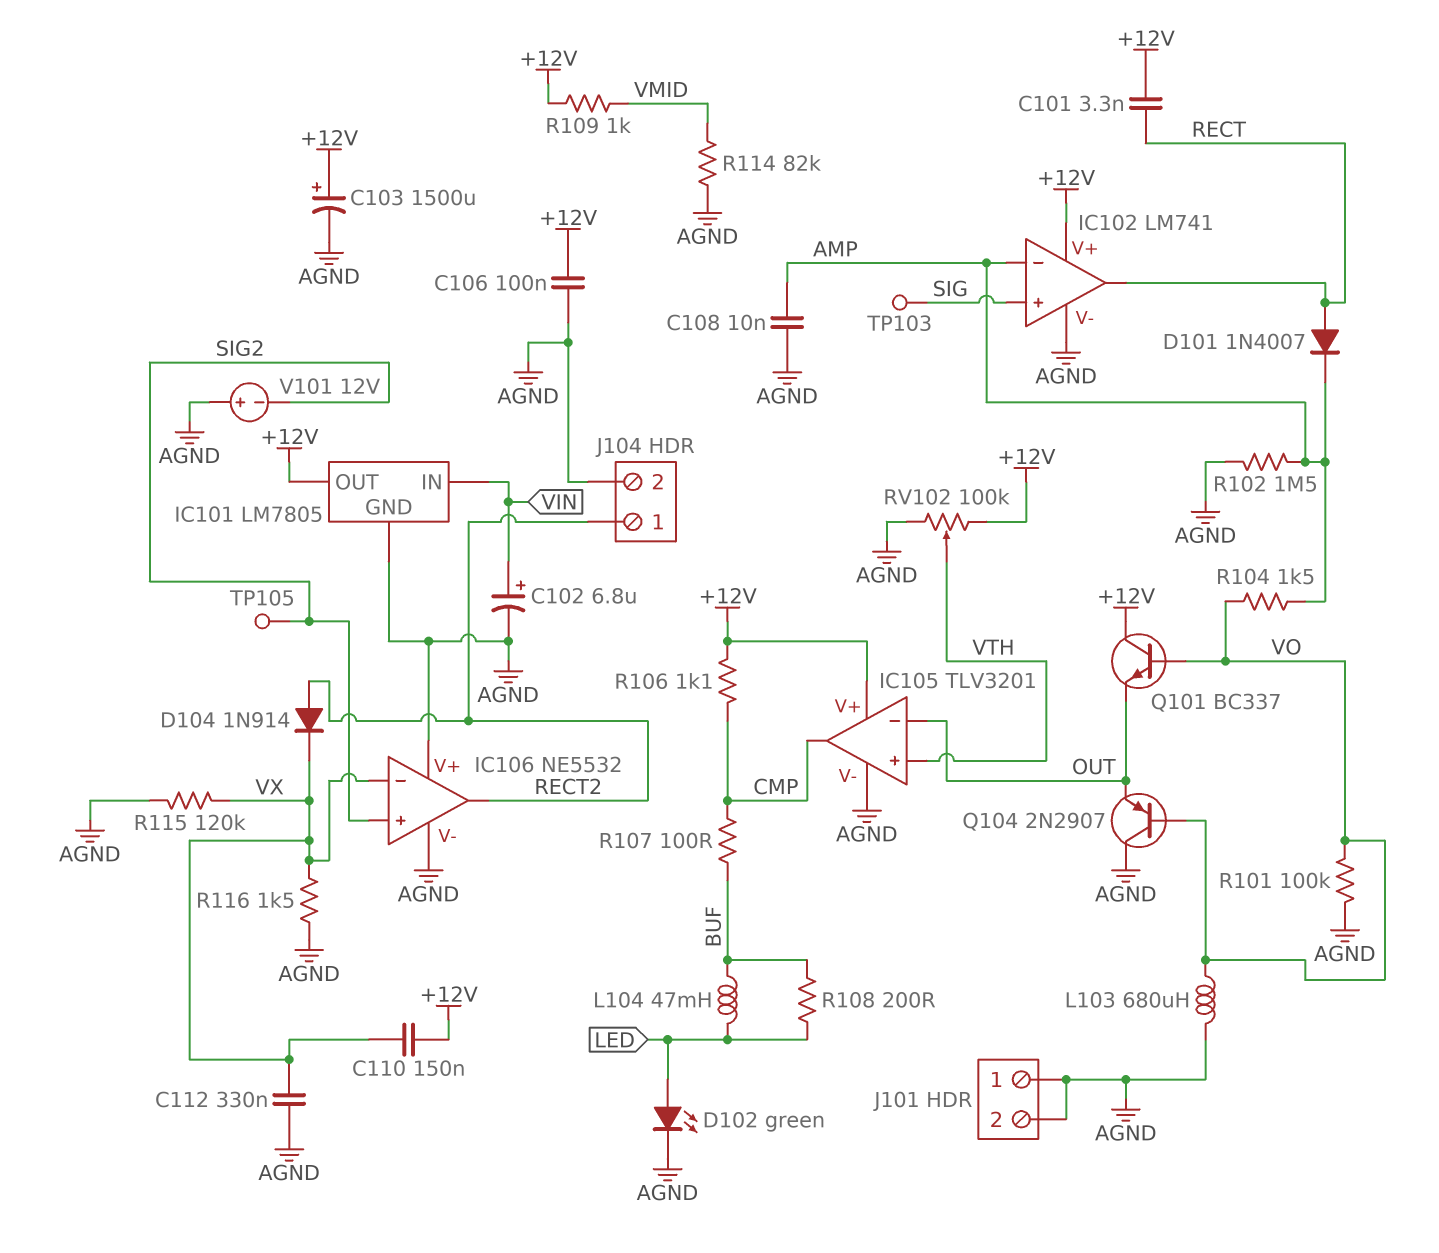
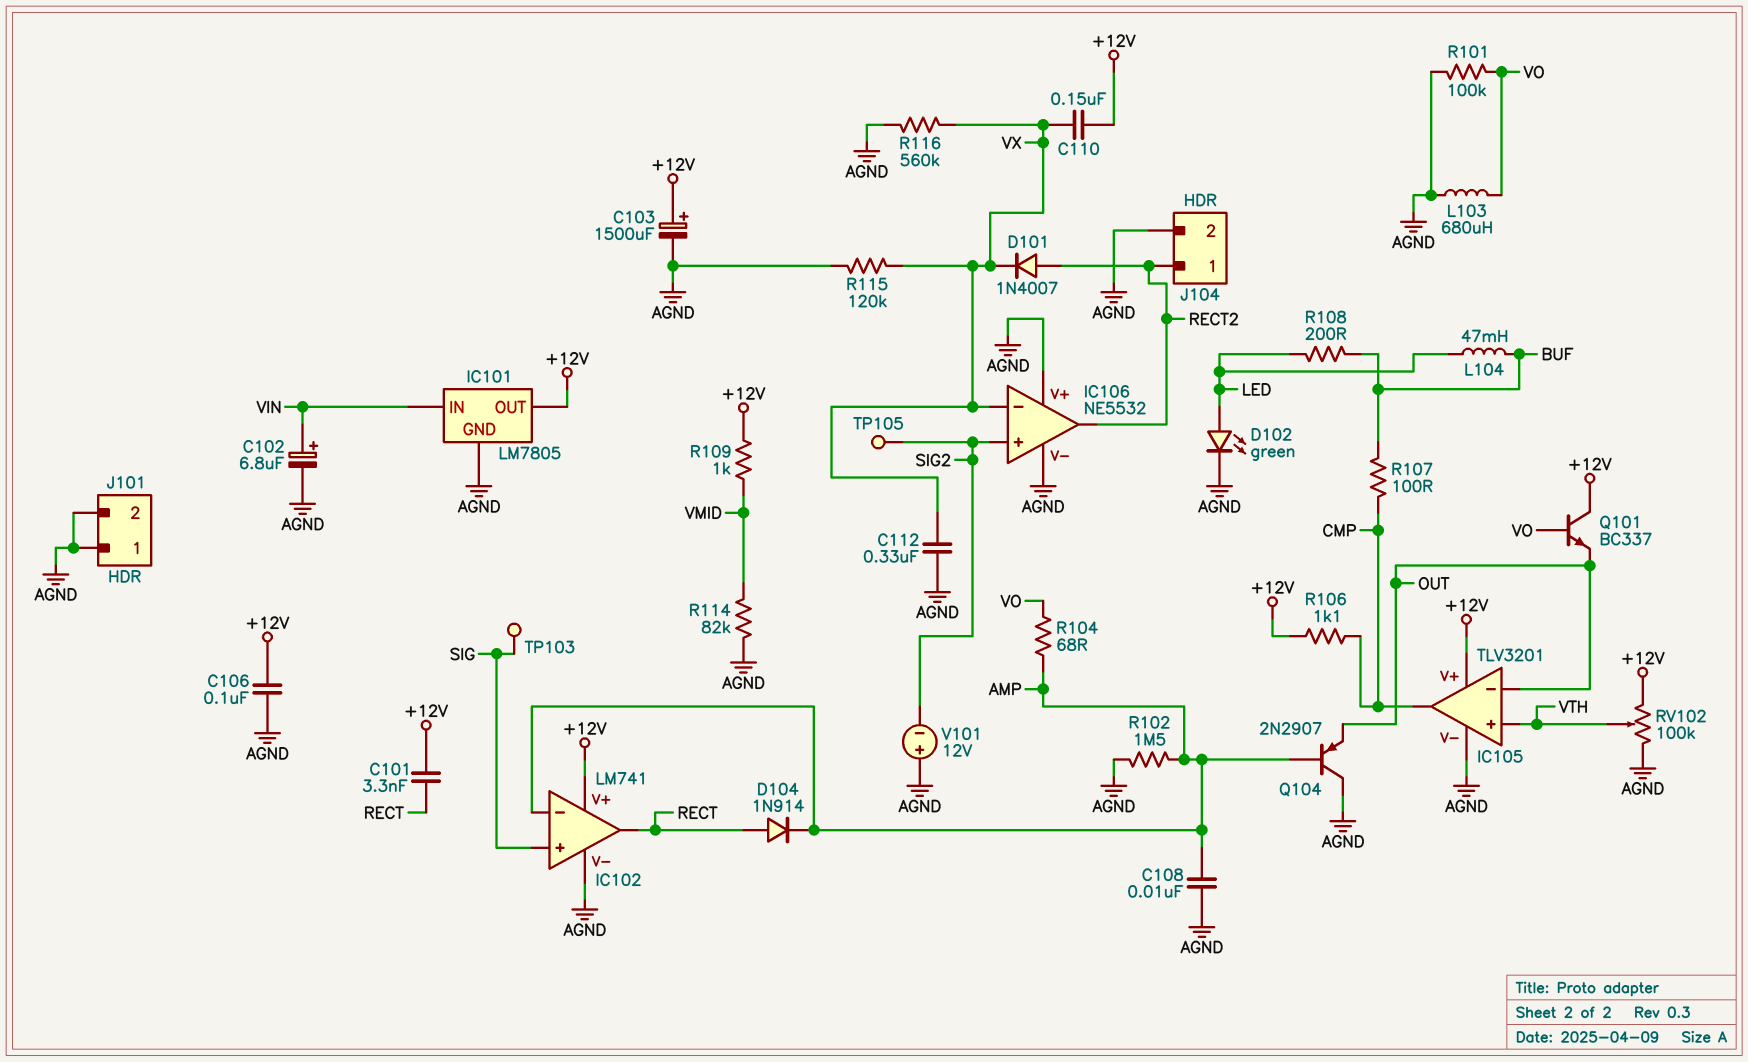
D101: diode 1N4007 (A RECT, K AMP) -> diode 1N4007 (A RECT2, K VX)
D104: diode 1N914 (A RECT2, K VX) -> diode 1N914 (A RECT, K AMP)
Q104: PNP 2N2907 (B VO, C AGND, E OUT) -> PNP 2N2907 (B AMP, C AGND, E OUT)
R104: 1.5k (AMP, VO) -> 68 (AMP, VO)
R116: 1.5k (AGND, VX) -> 560k (AGND, VX)

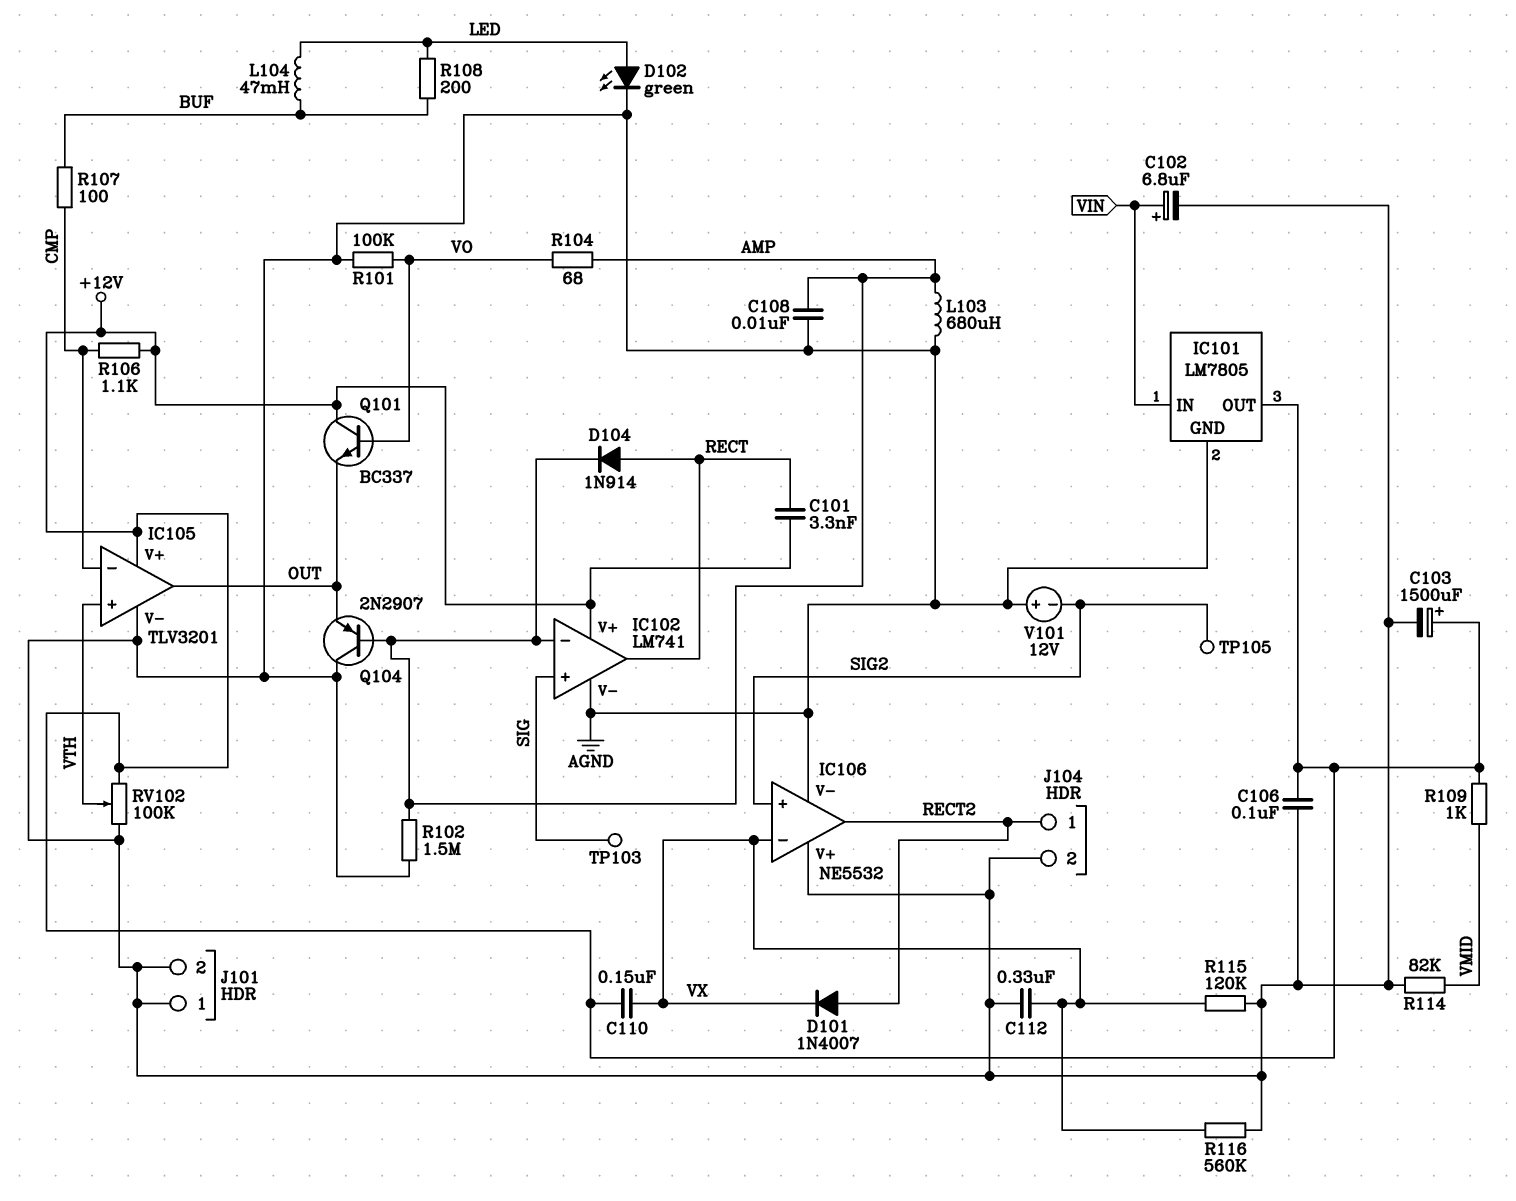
IC105 pin in-: OUT -> CMP
IC105 pin out: CMP -> OUT
L103: 680uH (AGND, VO) -> 680uH (AGND, AMP)

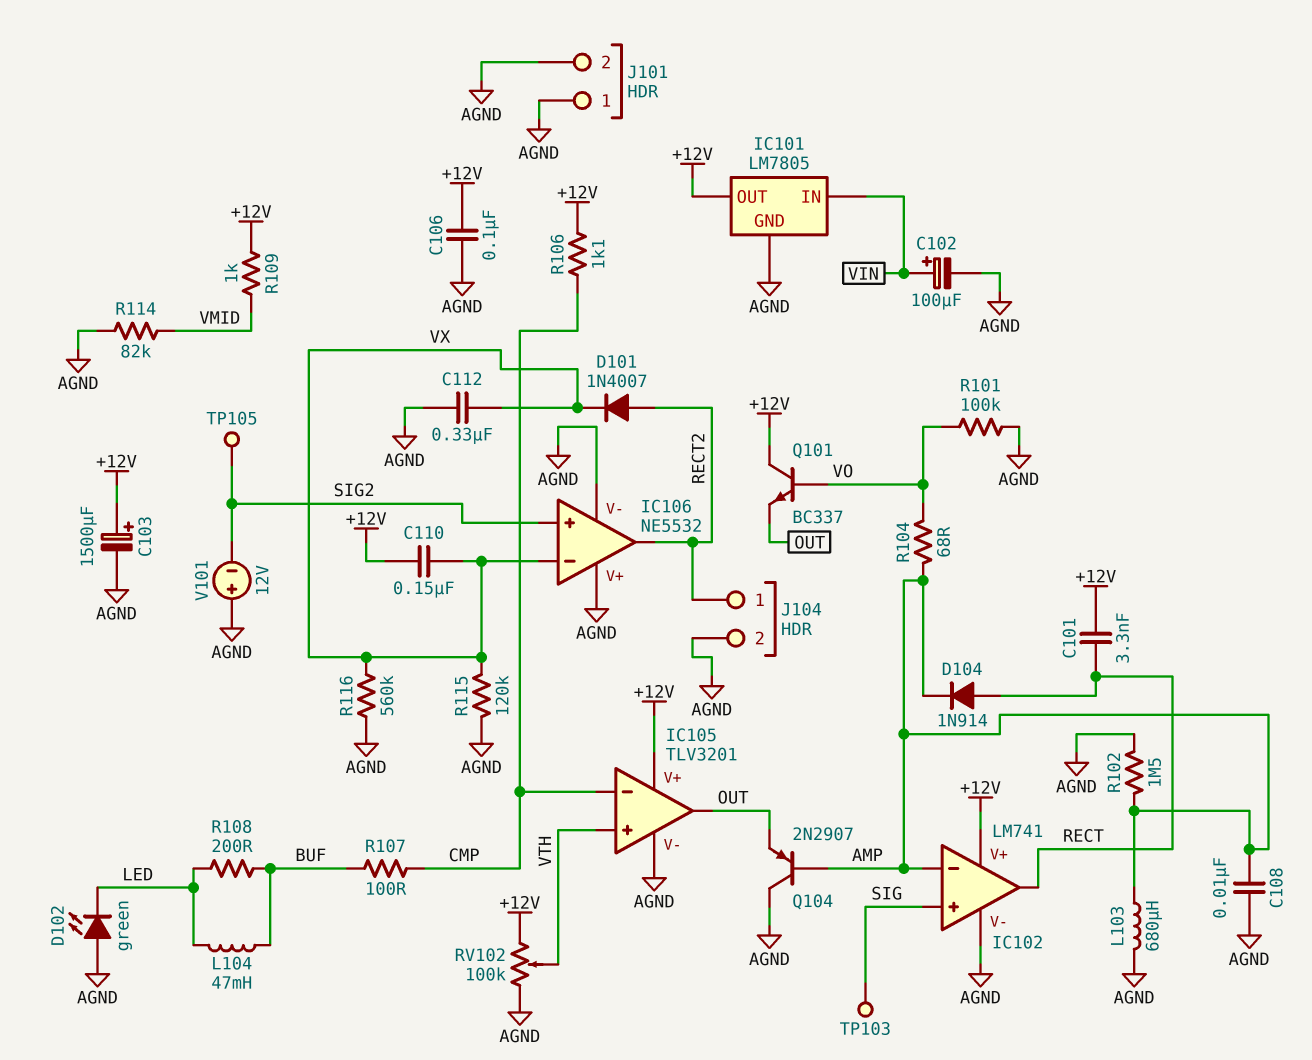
C102: 6.8uF (plus VIN, minus AGND) -> 100uF (plus VIN, minus AGND)
D102: LED green (A LED, K AGND) -> LED green (A AGND, K LED)

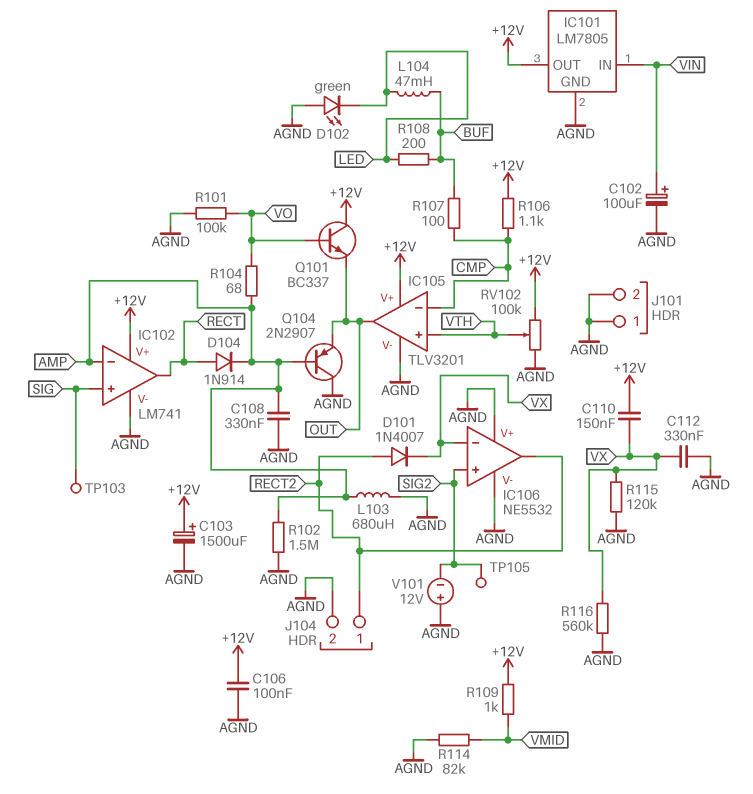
C101: 3.3nF (+12V, RECT) -> none
C108: 10nF (AGND, AMP) -> 330nF (AGND, AMP)

